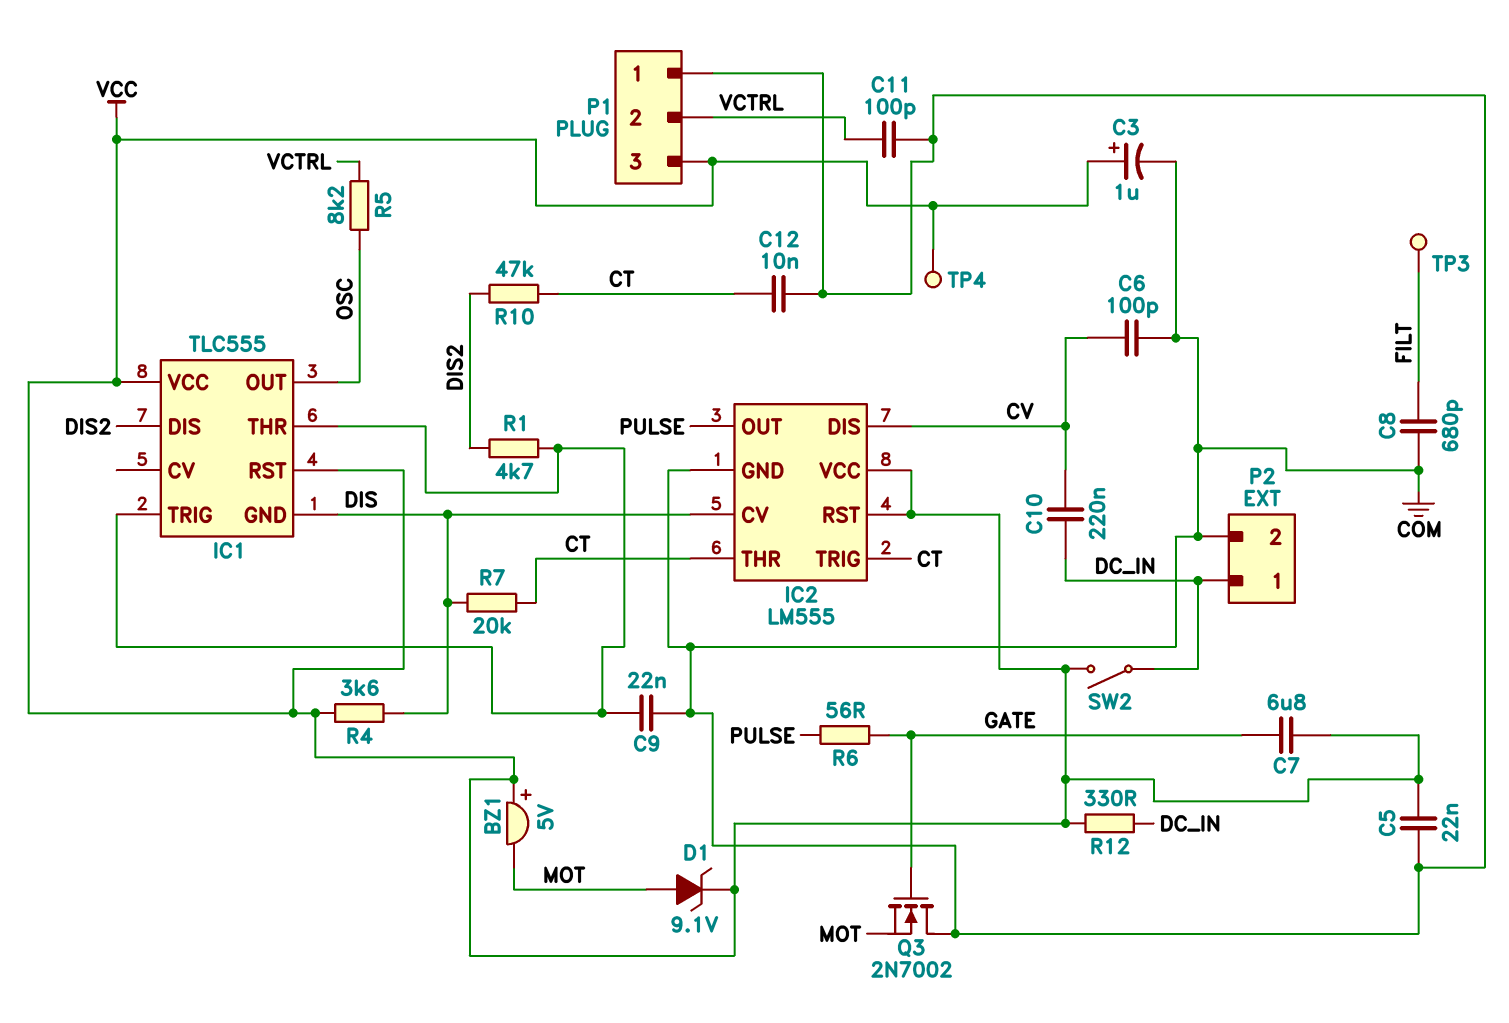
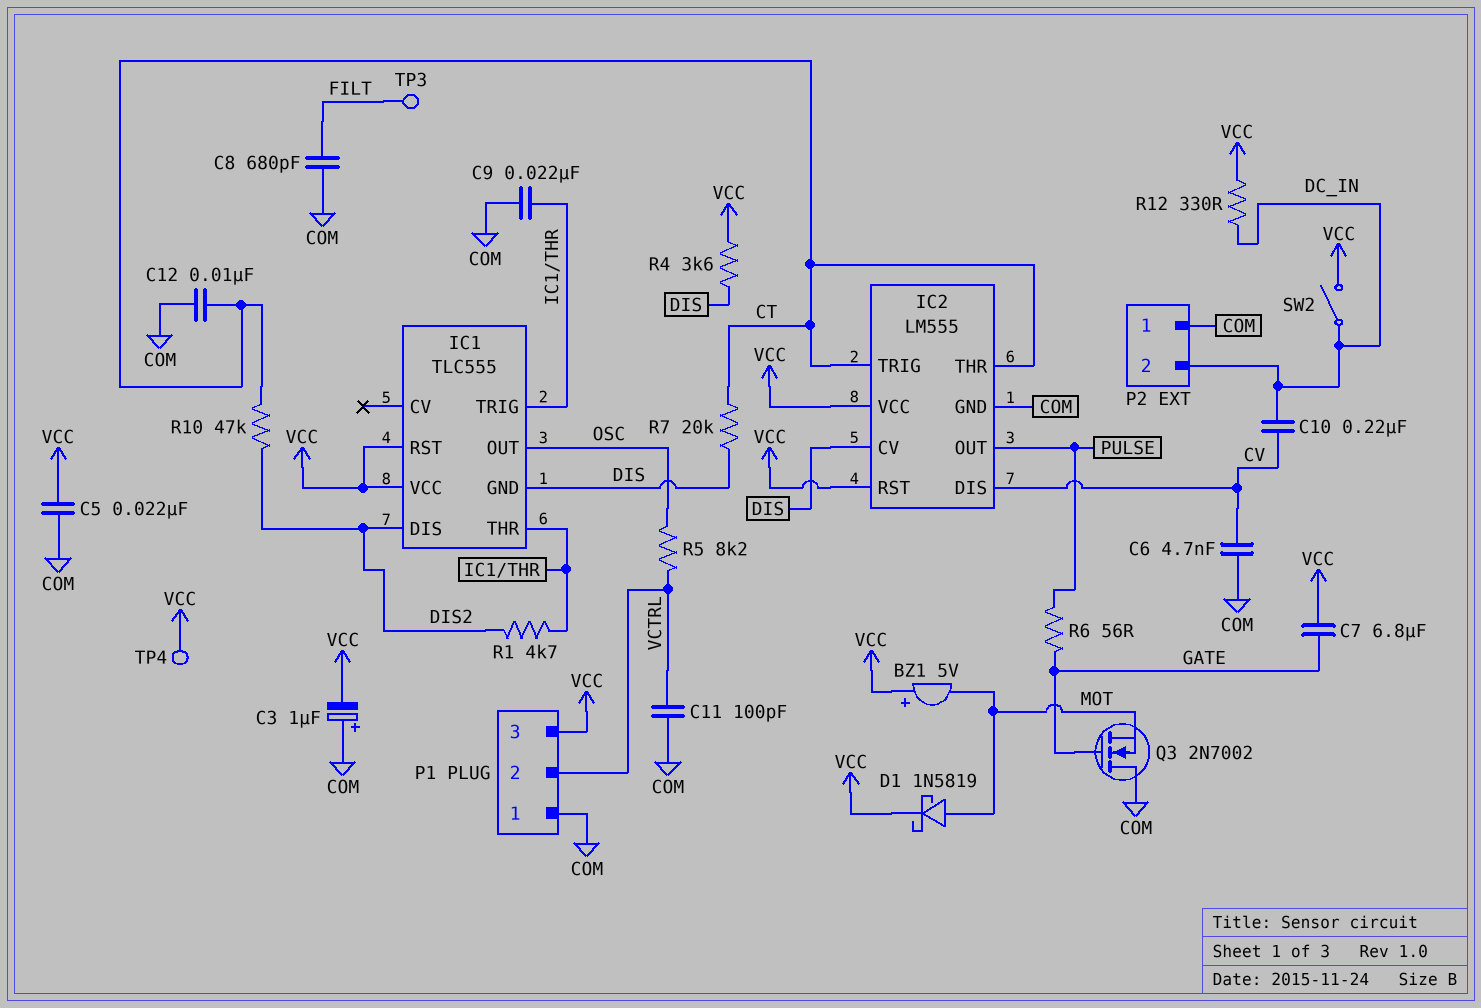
C3: 1uF (plus VCC, minus COM) -> 1uF (plus COM, minus VCC)
C6: 100pF (COM, CV) -> 4.7nF (COM, CV)
D1: zener 9.1V (A MOT, K VCC) -> schottky 1N5819 (A MOT, K VCC)
P2 pin 1: DC_IN -> COM
P2 pin 2: COM -> DC_IN

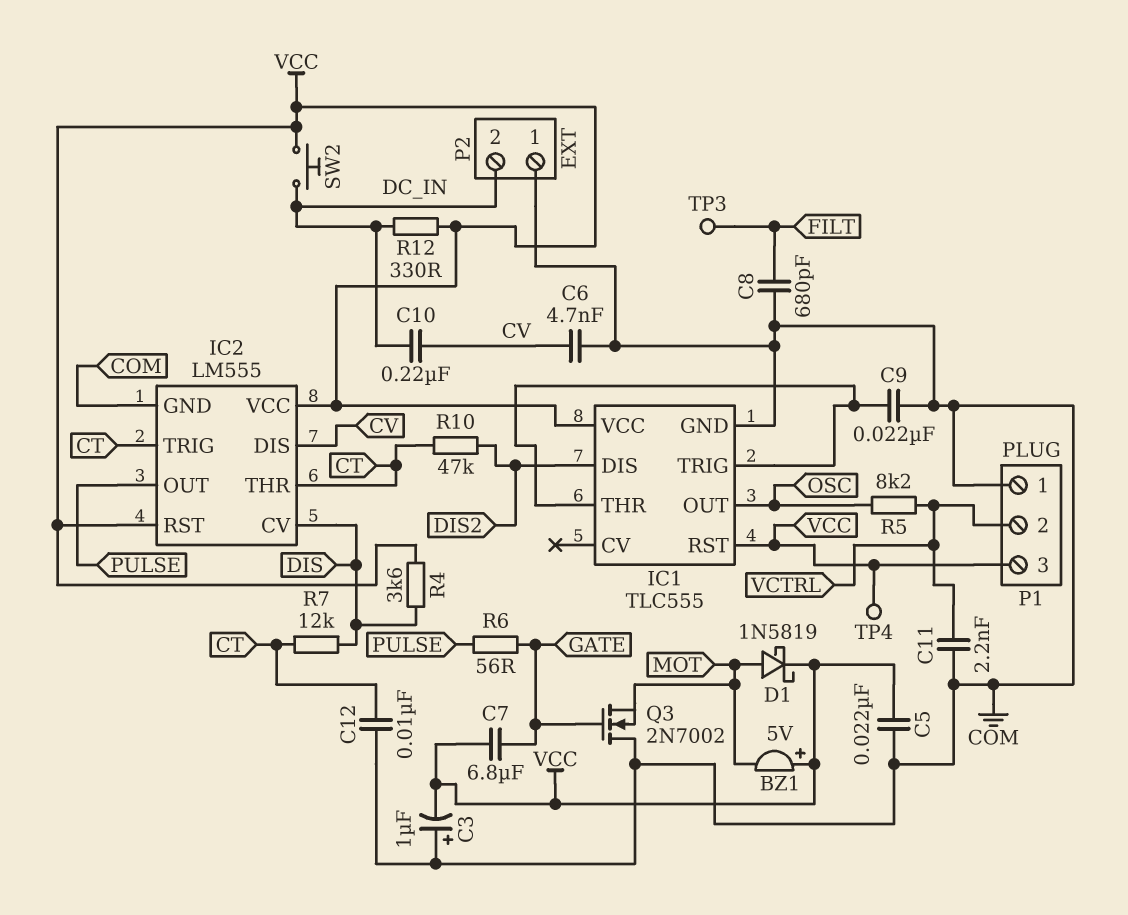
C11: 100pF (COM, VCTRL) -> 2.2nF (COM, VCTRL)
IC1 pin GND: DIS -> COM
R1: 4.7k (DIS2, IC1/THR) -> none
R7: 20k (CT, DIS) -> 12k (CT, DIS)
SW2: switch (DC_IN, VCC) -> button (DC_IN, VCC)

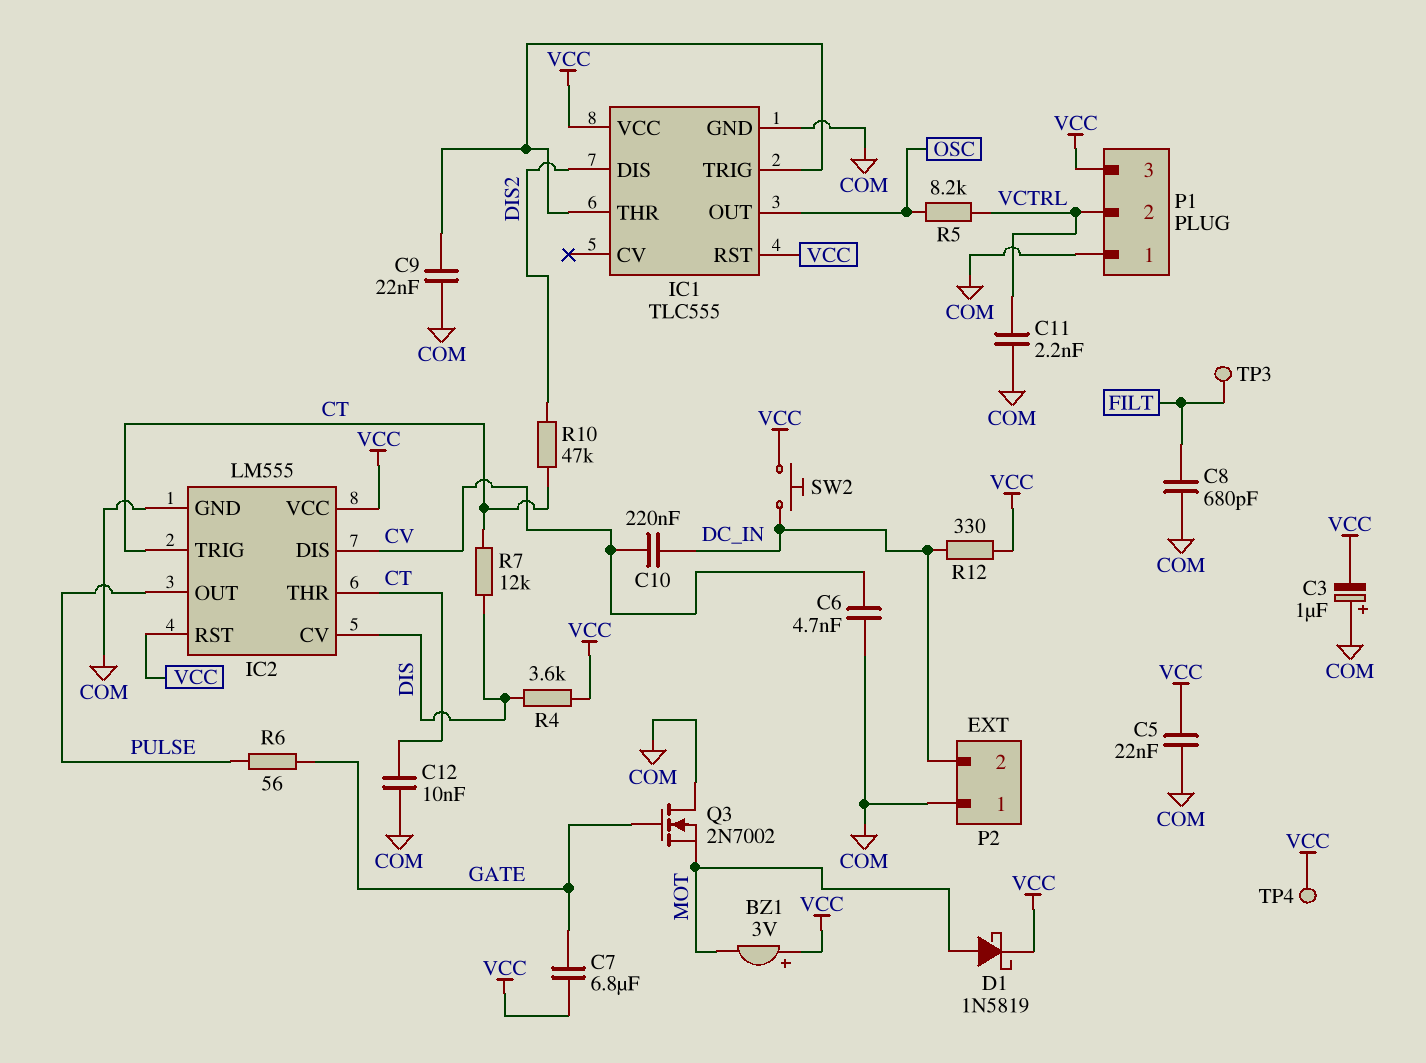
BZ1: buzzer 5V (plus VCC, minus MOT) -> buzzer 3V (plus VCC, minus MOT)

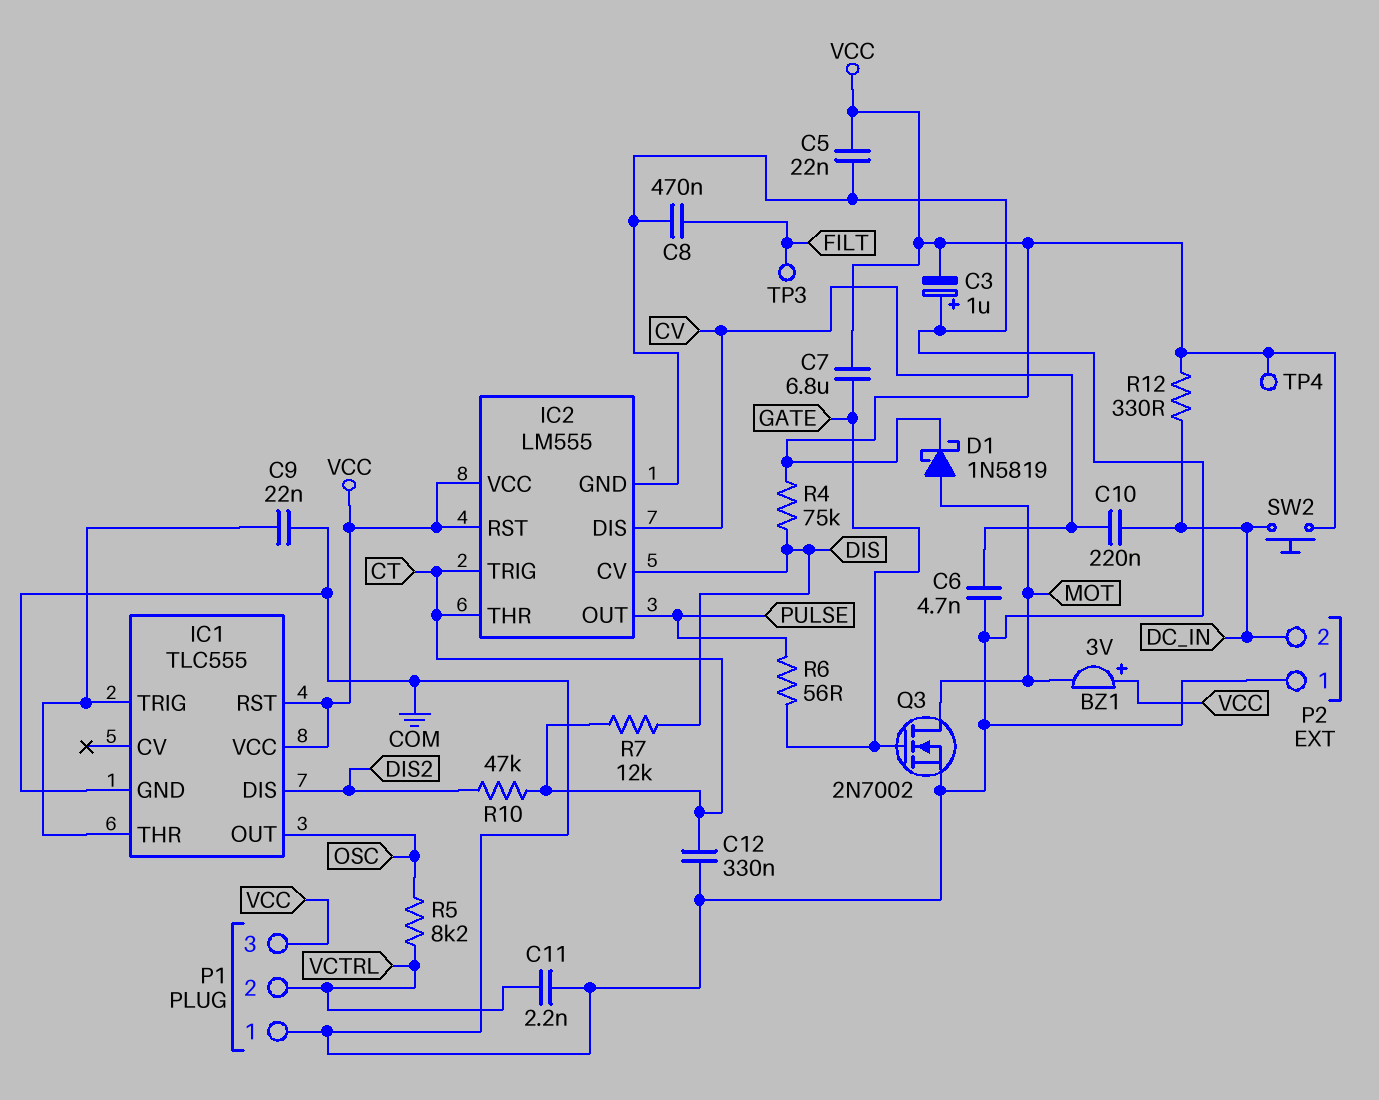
C8: 680pF (COM, FILT) -> 470nF (COM, FILT)
C12: 10nF (COM, CT) -> 330nF (COM, CT)
Q3: NMOS 2N7002 (G GATE, D COM, S MOT) -> NMOS 2N7002 (G GATE, D MOT, S COM)
R4: 3.6k (DIS, VCC) -> 75k (DIS, VCC)

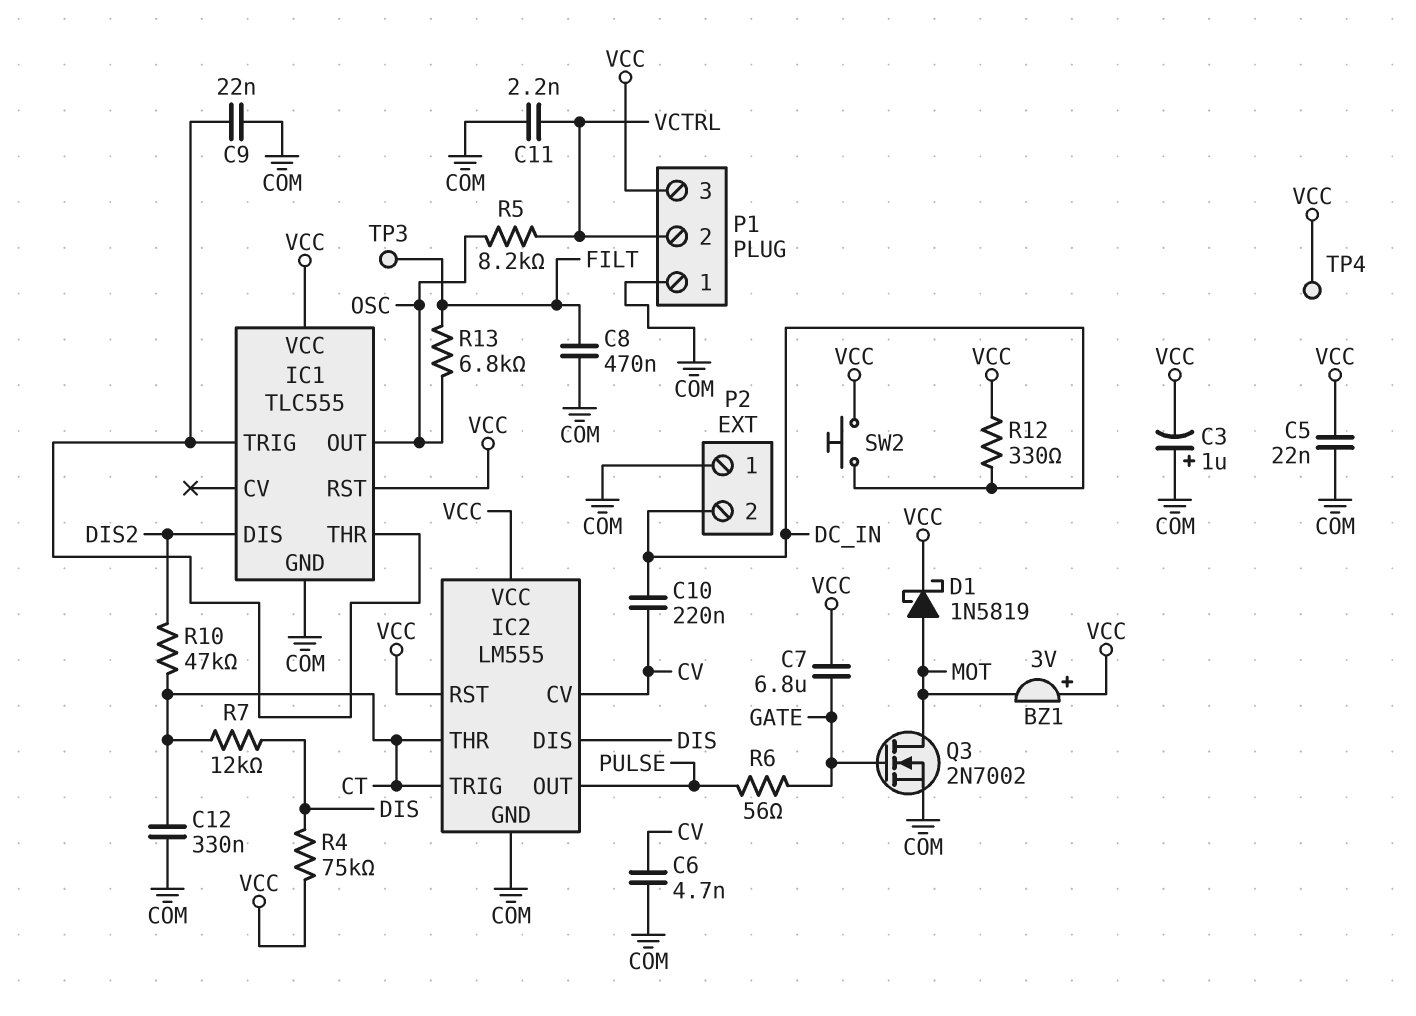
IC2 pin CV: DIS -> CV
IC2 pin DIS: CV -> DIS
R13: none -> 6.8k (FILT, OSC)

